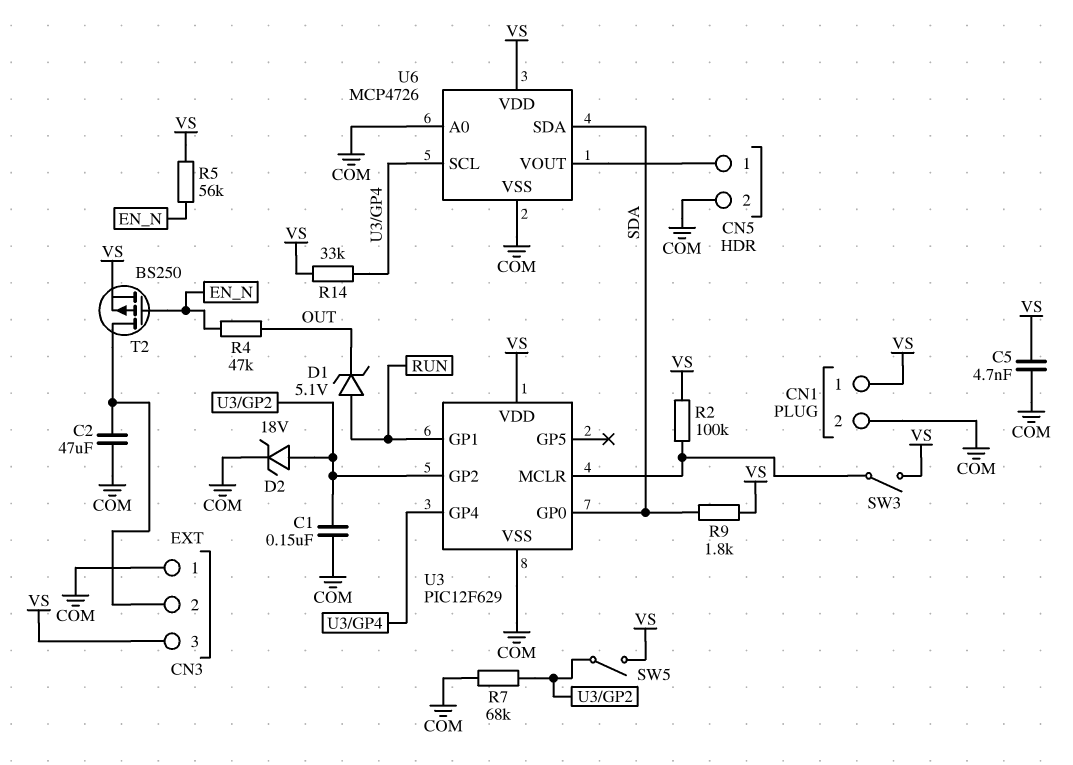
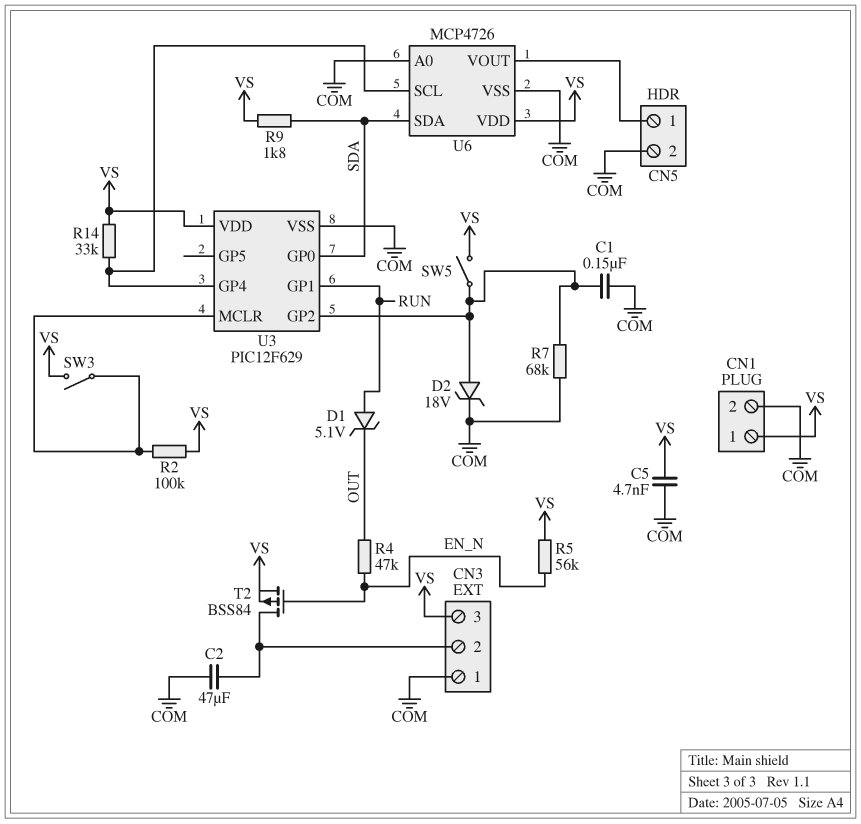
T2: PMOS BS250 (G EN_N, D CN3/2, S VS) -> PMOS BSS84 (G EN_N, D CN3/2, S VS)

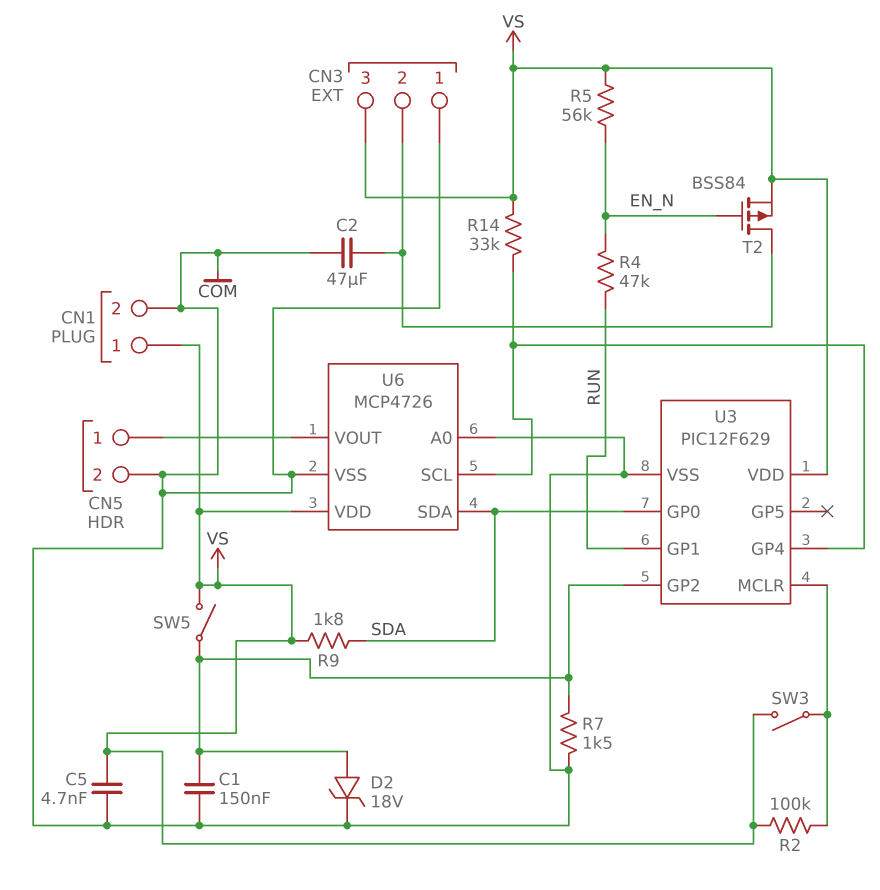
D1: zener 5.1V (A RUN, K OUT) -> none
R4: 47k (EN_N, OUT) -> 47k (EN_N, RUN)
R7: 68k (COM, U3/GP2) -> 1.5k (COM, U3/GP2)

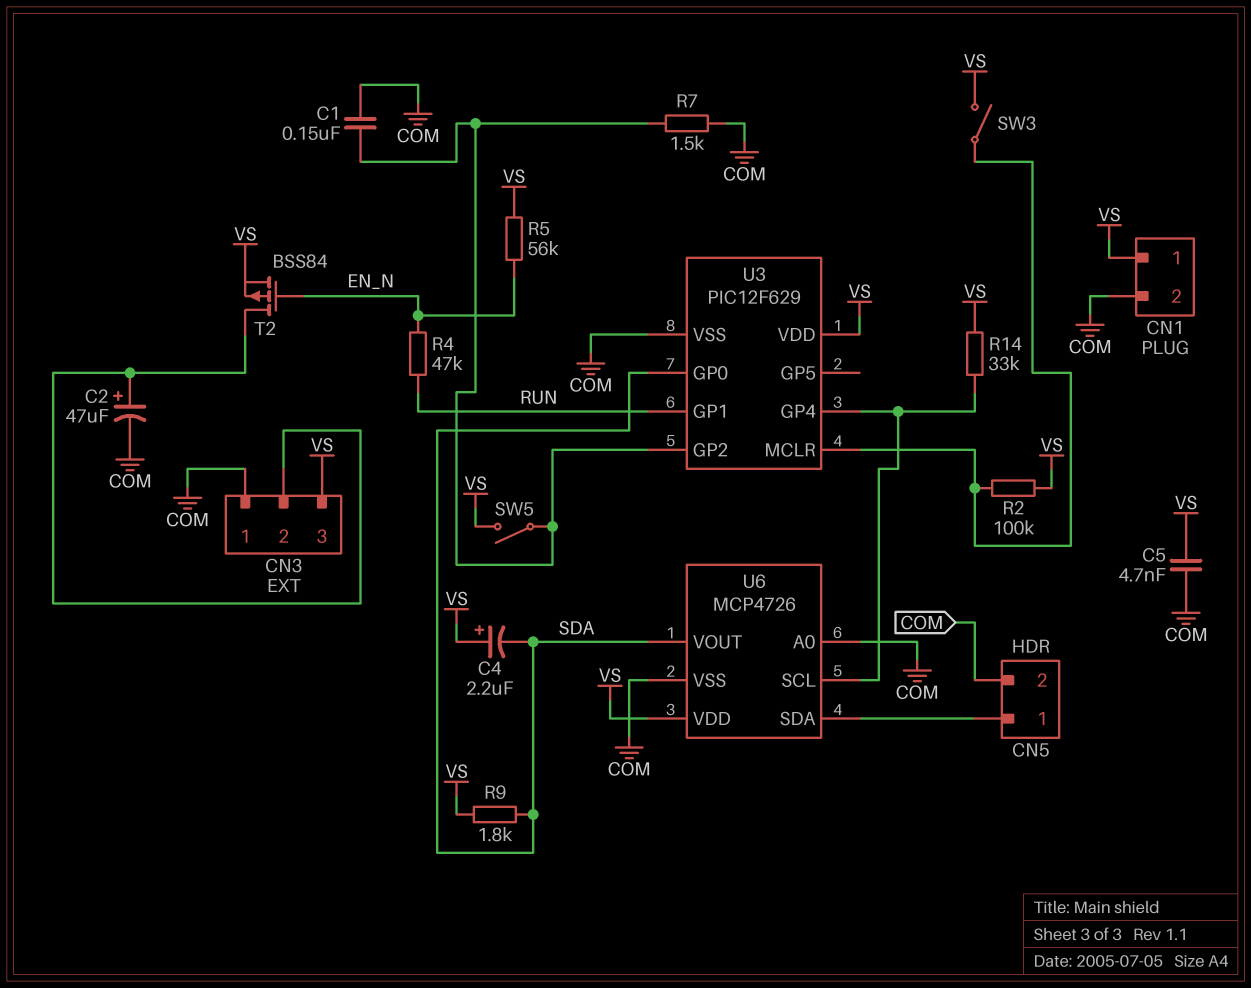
C2: 47uF (CN3/2, COM) -> 47uF (plus CN3/2, minus COM)
C4: none -> 2.2uF (plus VS, minus SDA)
D2: zener 18V (A U3/GP2, K COM) -> none
U6 pin SDA: SDA -> CN5/1
U6 pin VOUT: CN5/1 -> SDA

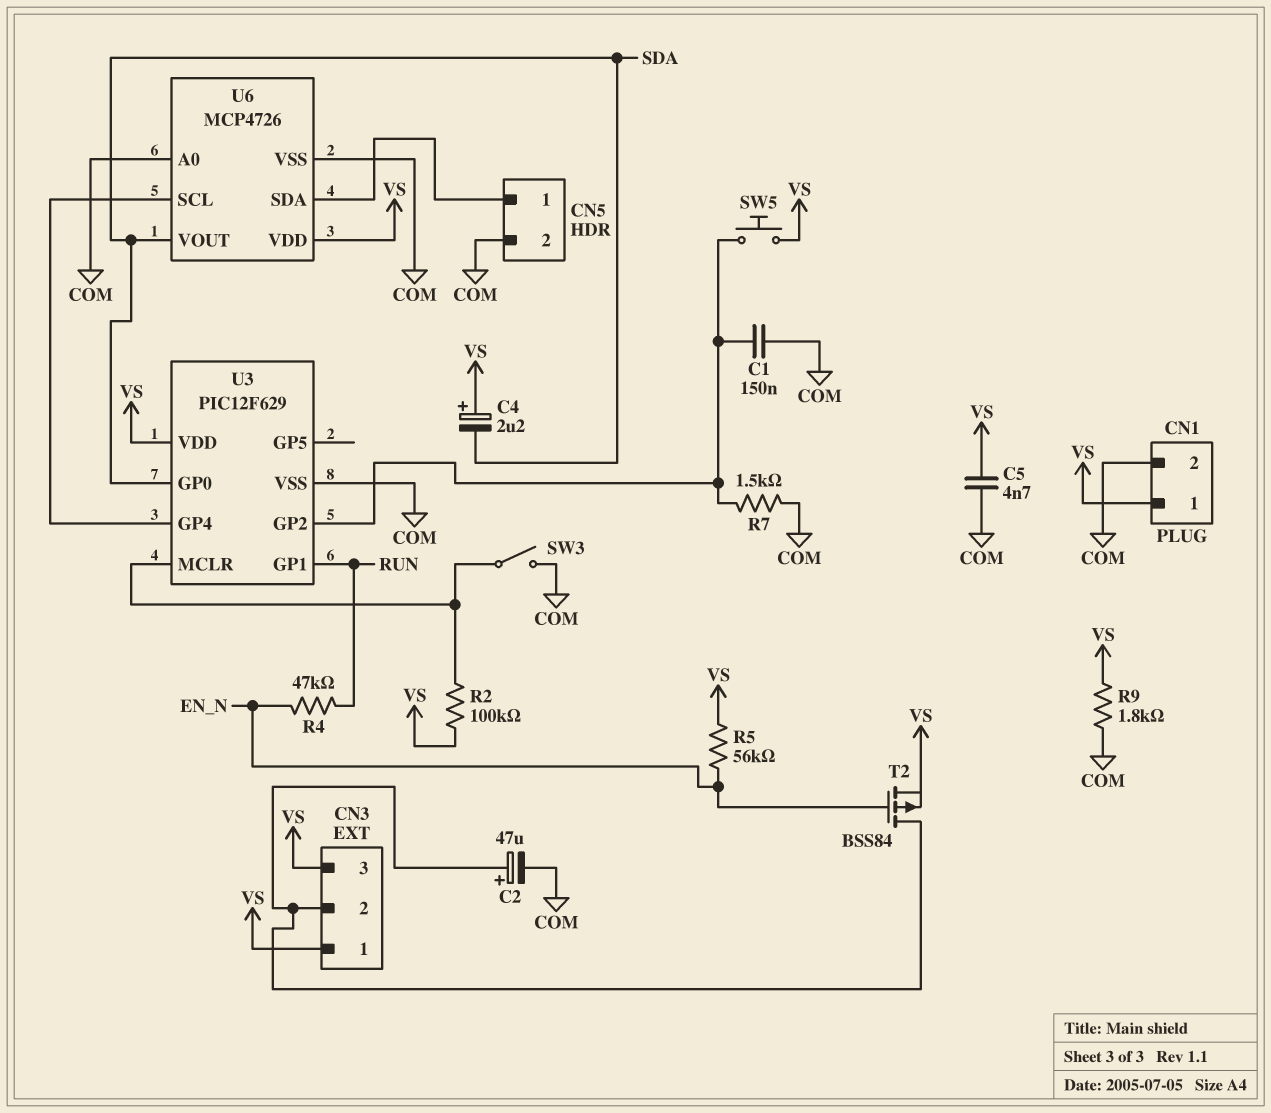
CN3 pin 1: COM -> VS
R9: 1.8k (SDA, VS) -> 1.8k (COM, VS)
R14: 33k (U3/GP4, VS) -> none
SW3: switch (U3/MCLR, VS) -> switch (COM, U3/MCLR)
SW5: switch (U3/GP2, VS) -> button (U3/GP2, VS)

